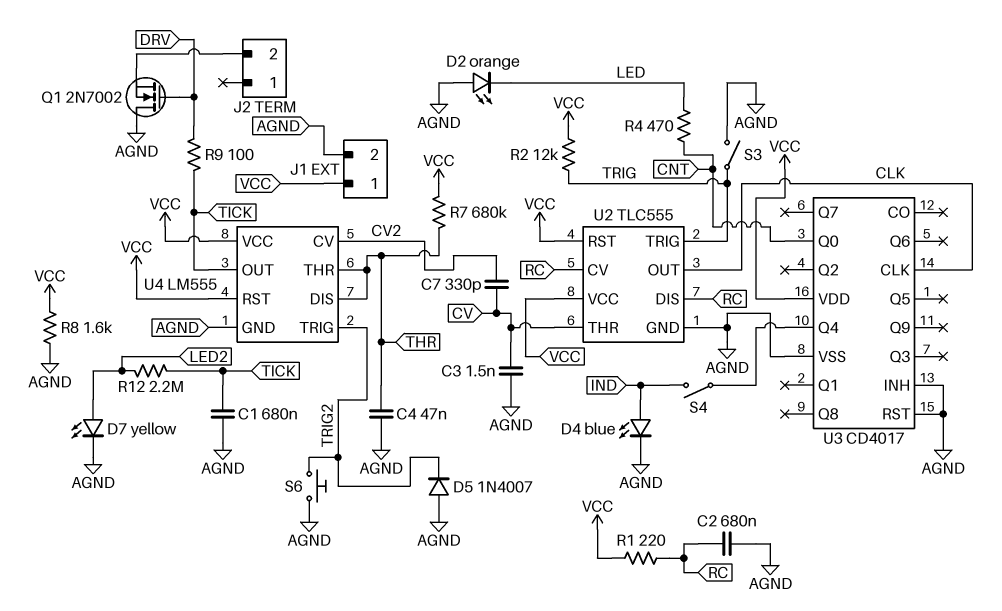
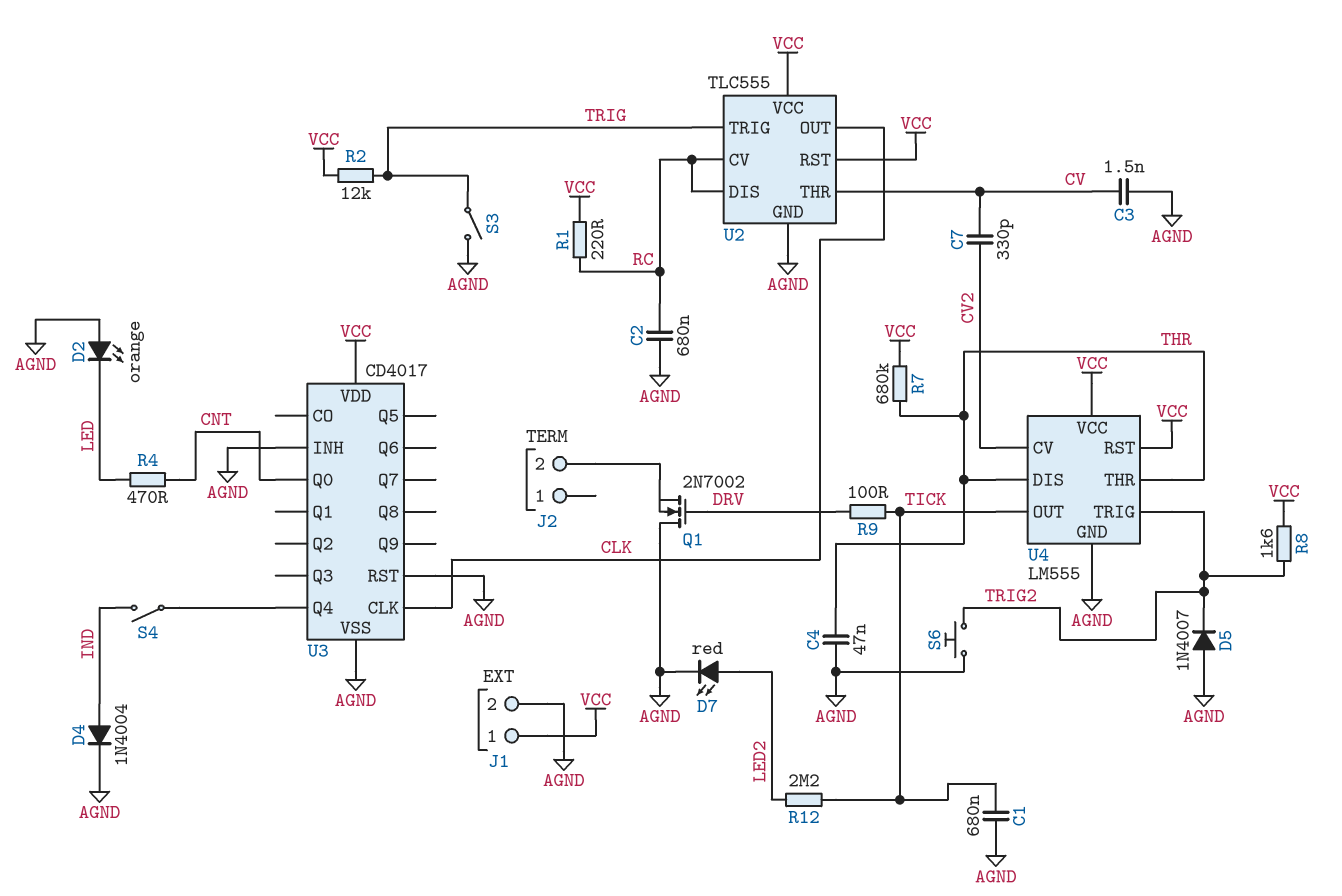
D4: LED blue (A IND, K AGND) -> diode 1N4004 (A IND, K AGND)
D7: LED yellow (A LED2, K AGND) -> LED red (A LED2, K AGND)
R8: 1.6k (AGND, VCC) -> 1.6k (TRIG2, VCC)

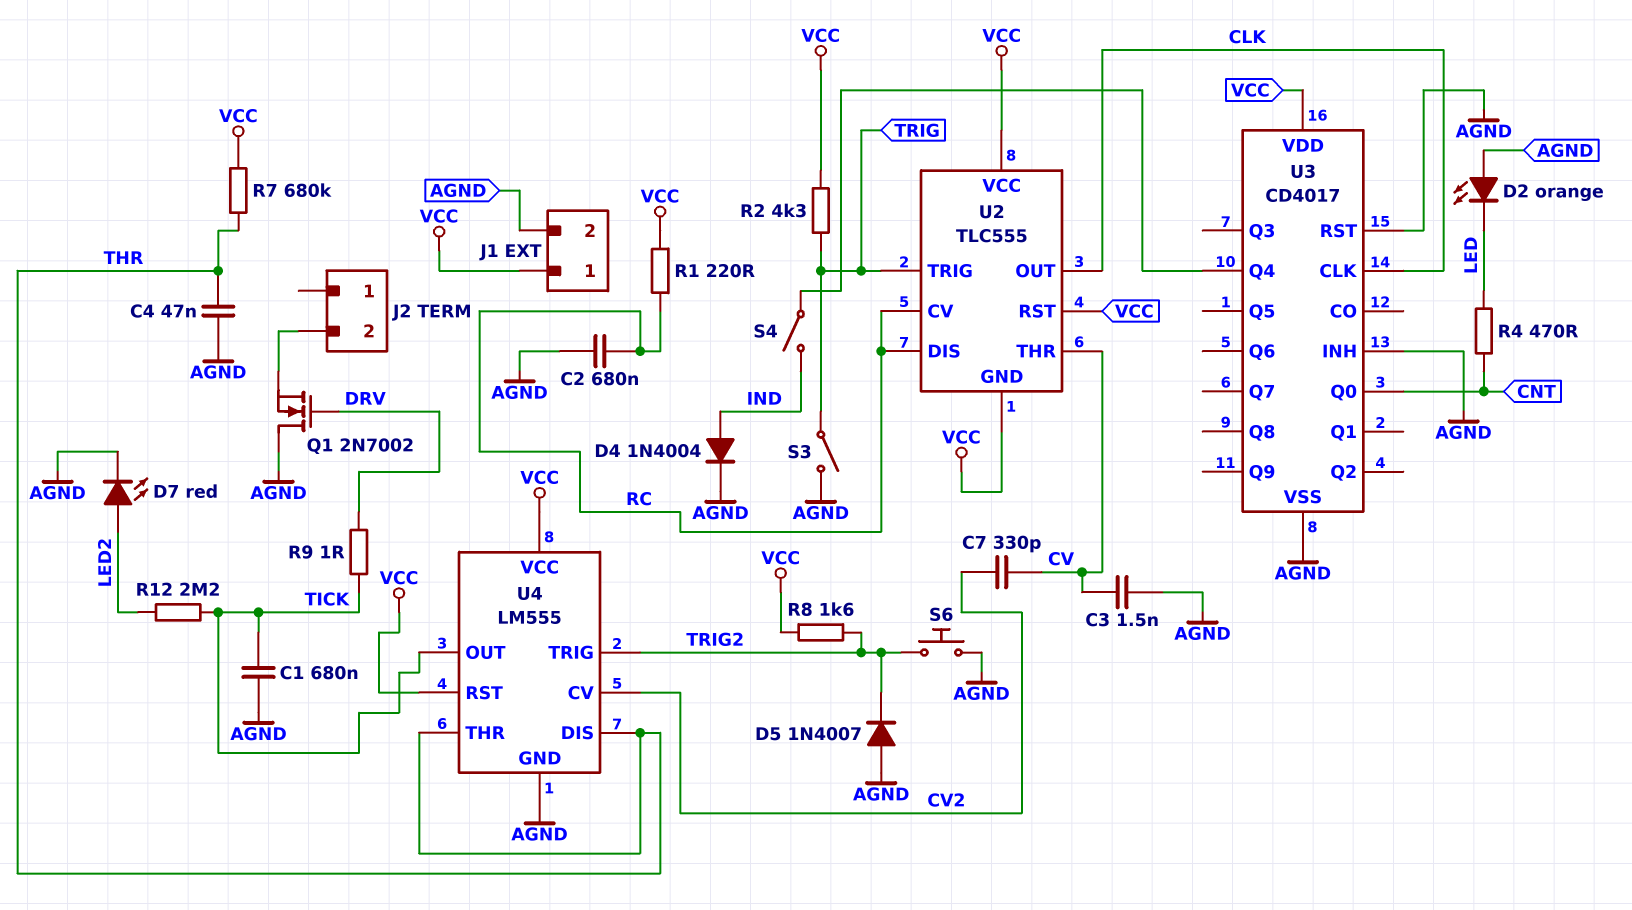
R2: 12k (TRIG, VCC) -> 4.3k (TRIG, VCC)
R9: 100 (DRV, TICK) -> 1 (DRV, TICK)
U2 pin GND: AGND -> VCC

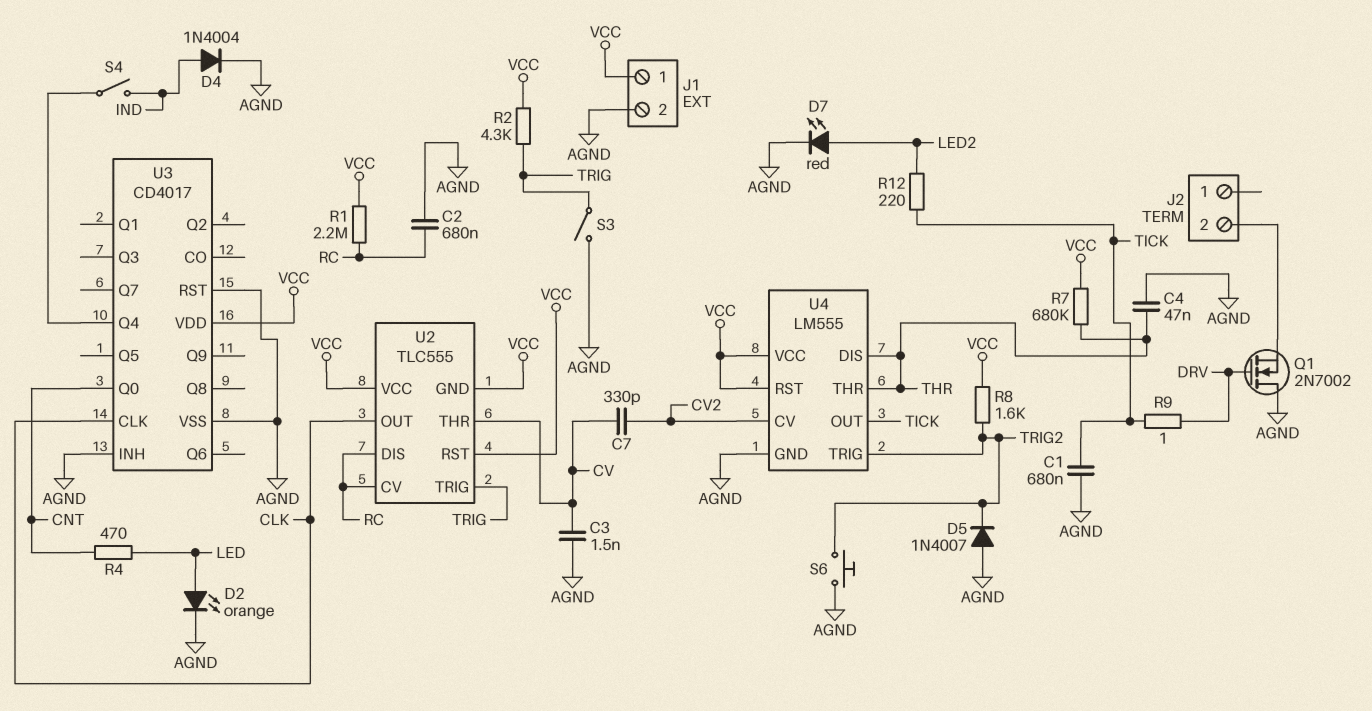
D2: LED orange (A AGND, K LED) -> LED orange (A LED, K AGND)
R1: 220 (RC, VCC) -> 2.2M (RC, VCC)
R12: 2.2M (LED2, TICK) -> 220 (LED2, TICK)

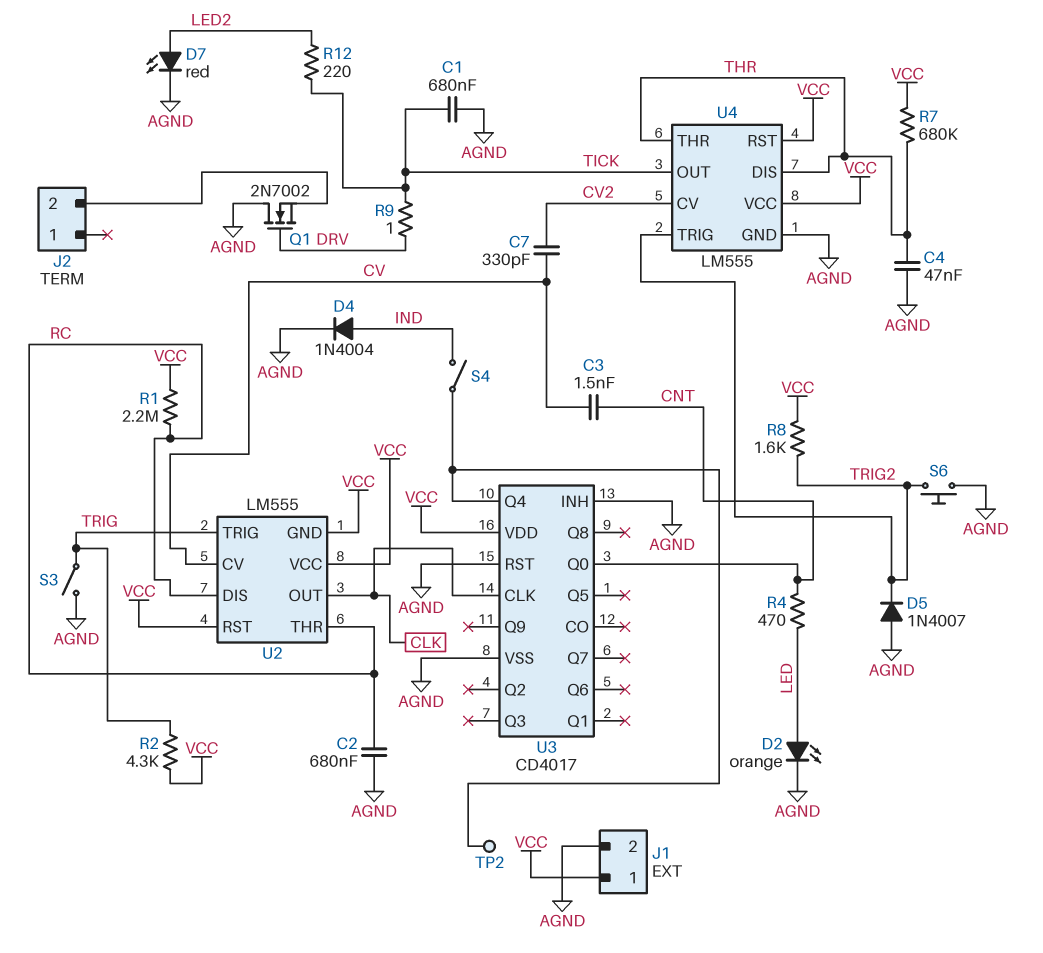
C3: 1.5nF (AGND, CV) -> 1.5nF (CNT, CV)
TP2: none -> test point (U3/Q4)
U2: TLC555 -> LM555
U2 pin CV: RC -> CV
U2 pin THR: CV -> RC

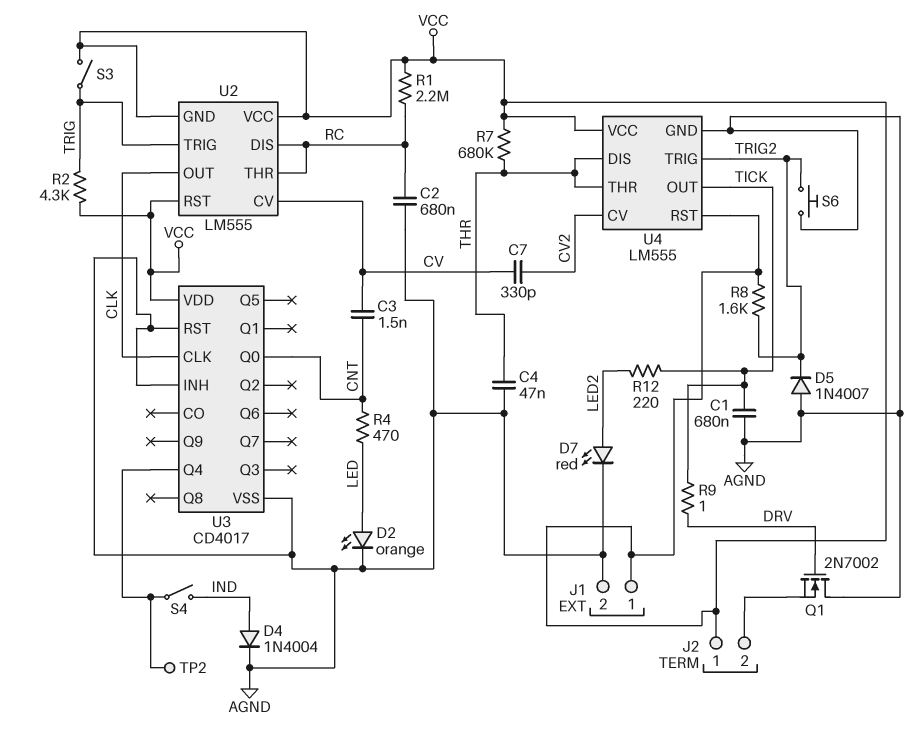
J2 pin 1: none -> VCC
S3: switch (AGND, TRIG) -> switch (TRIG, VCC)

